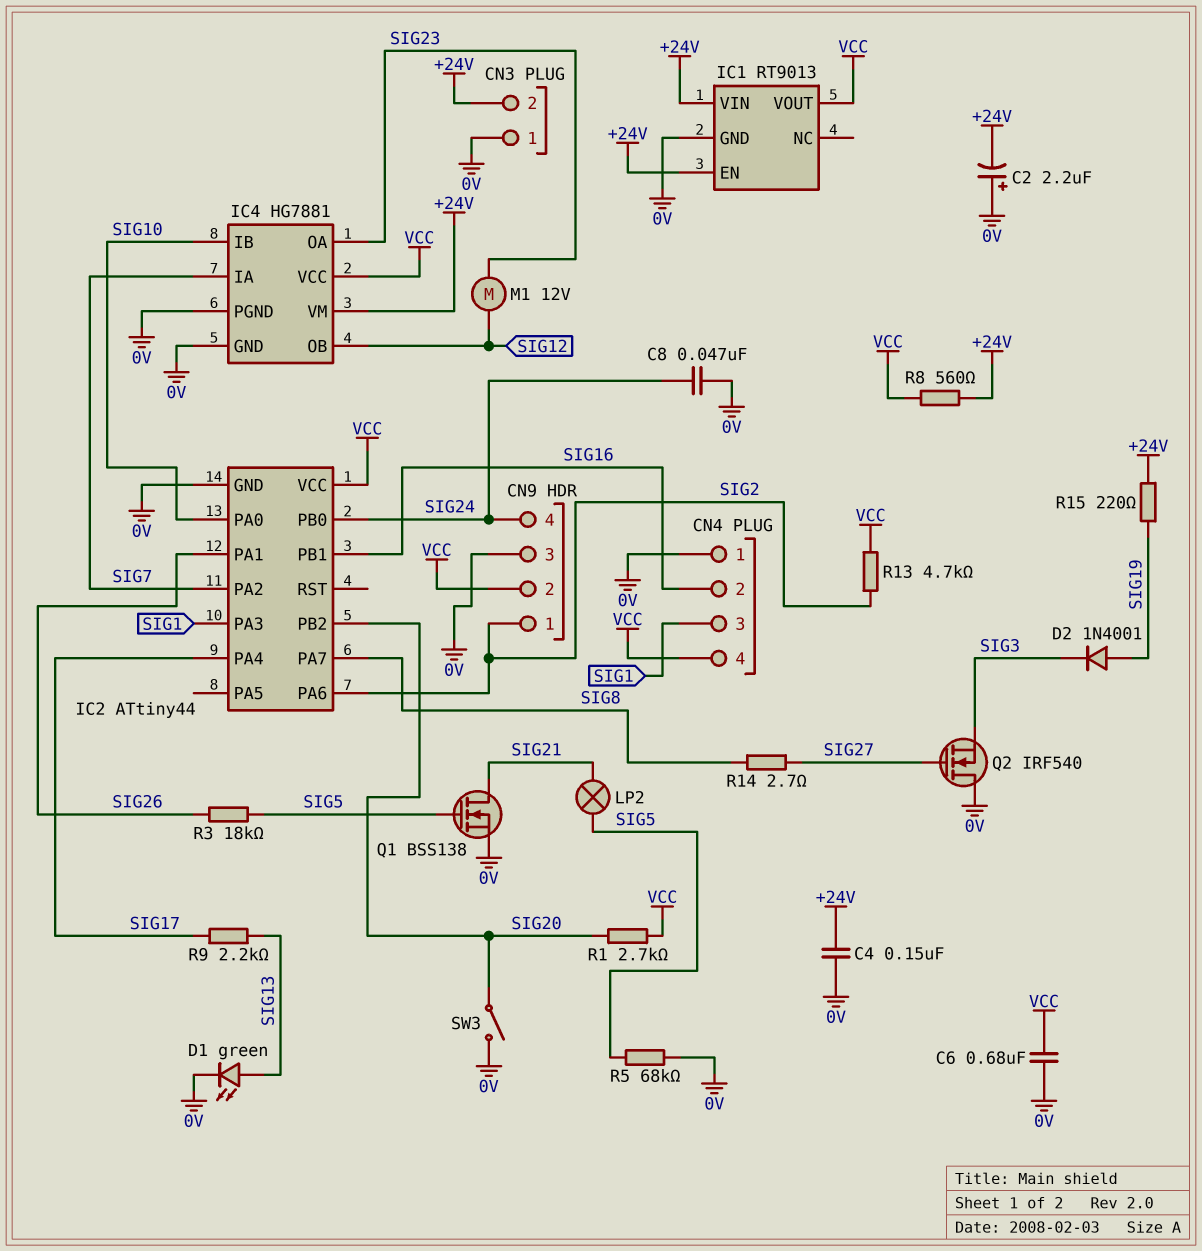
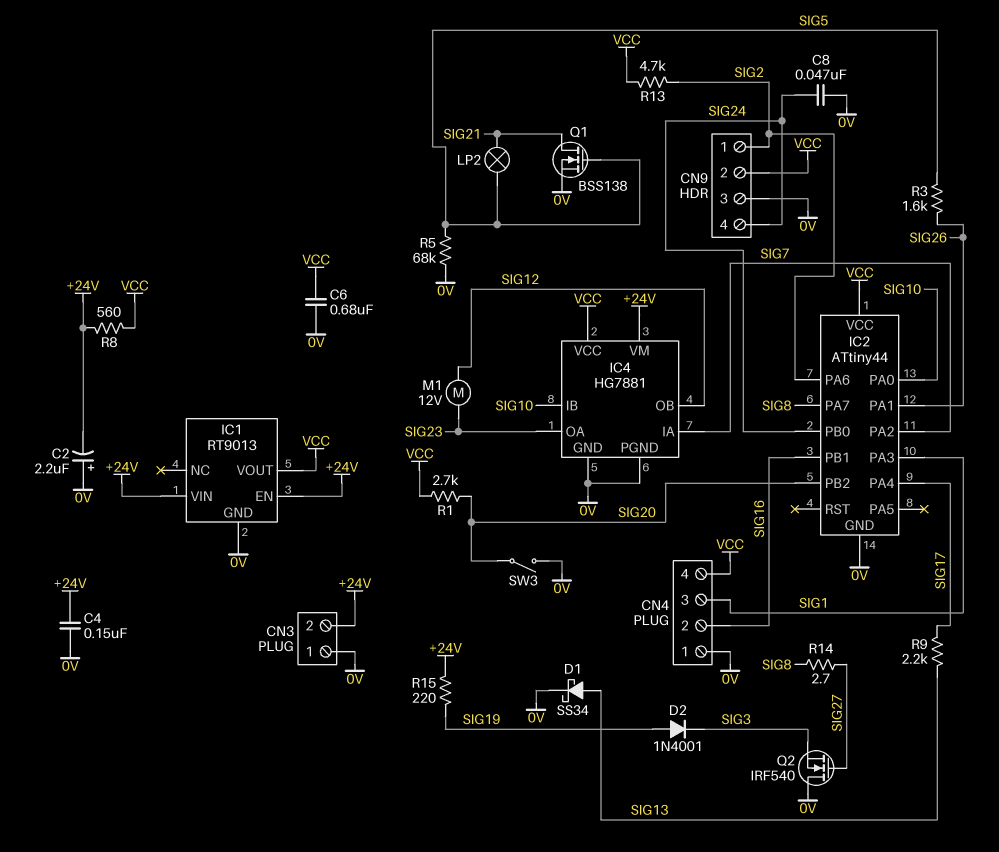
D1: LED green (A SIG13, K 0V) -> schottky SS34 (A SIG13, K 0V)
R3: 18k (SIG5, SIG26) -> 1.6k (SIG5, SIG26)

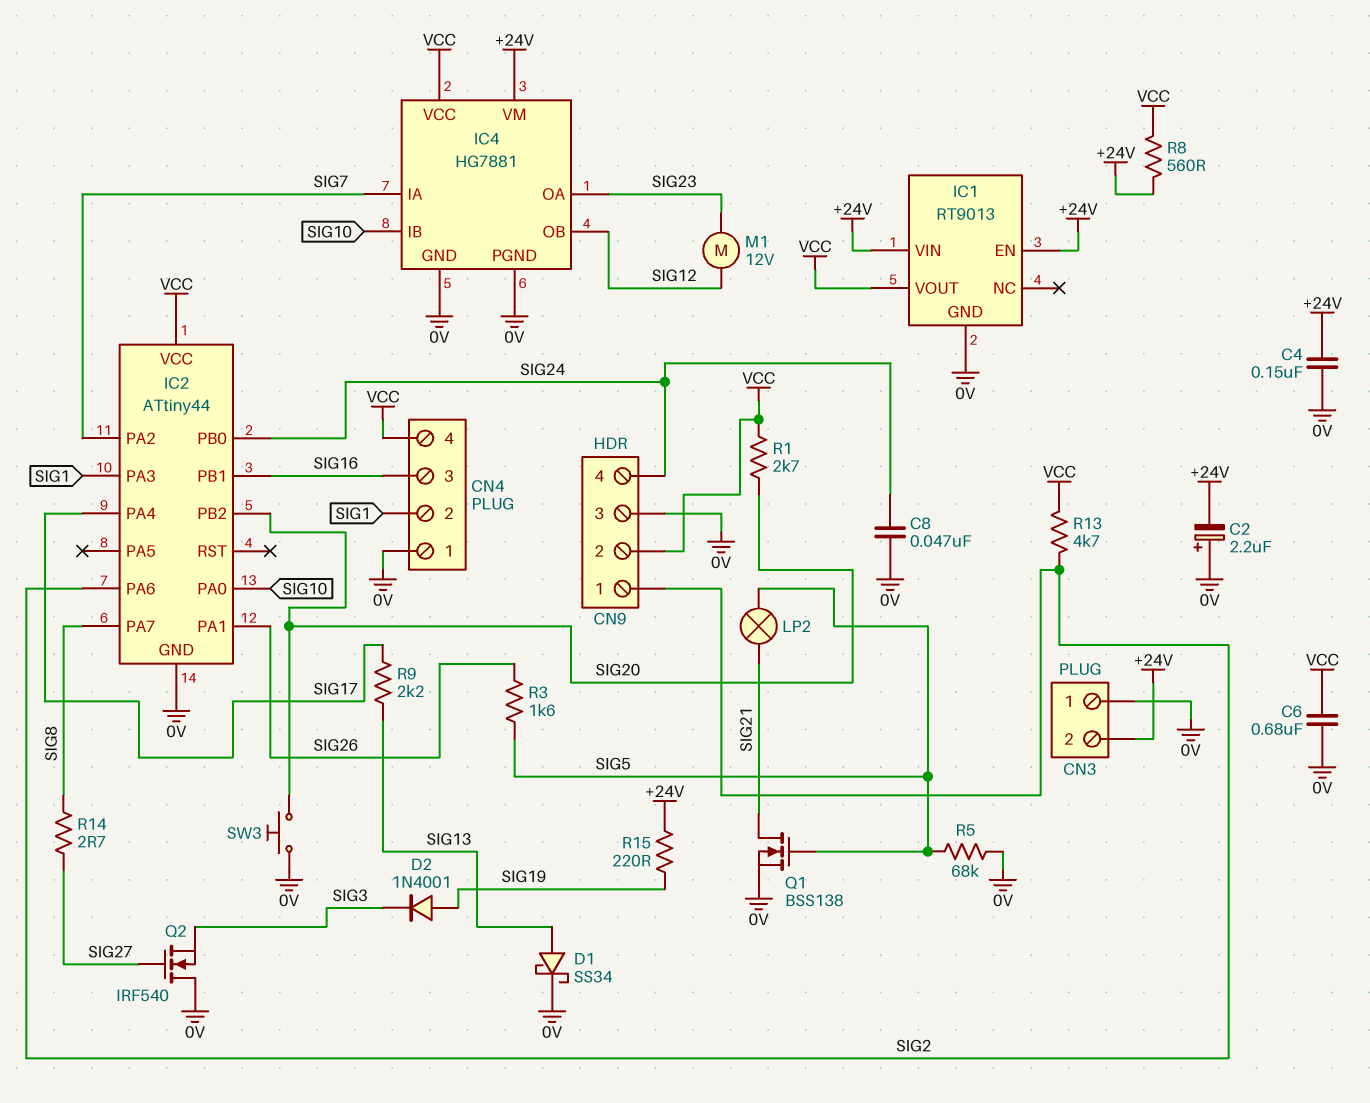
CN4 pin 2: SIG16 -> SIG1
CN4 pin 3: SIG1 -> SIG16
SW3: switch (0V, SIG20) -> button (0V, SIG20)

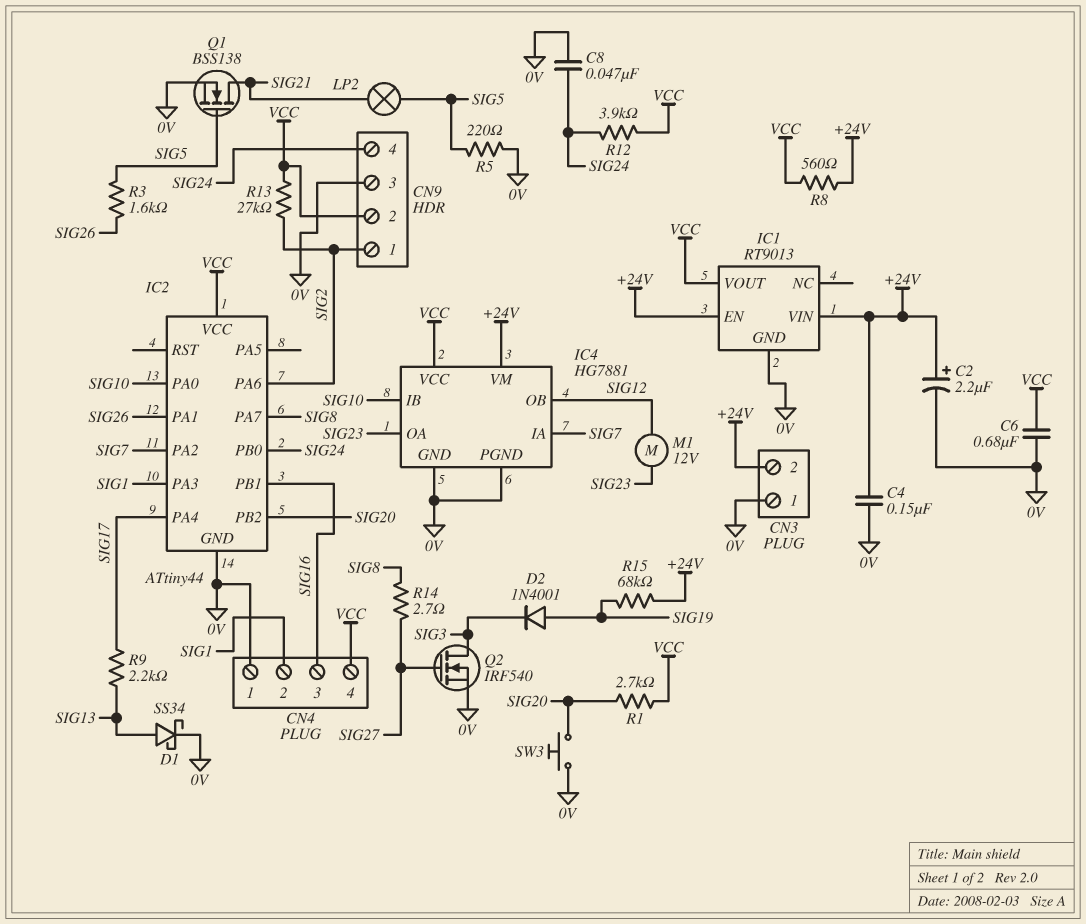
C2: 2.2uF (plus 0V, minus +24V) -> 2.2uF (plus +24V, minus 0V)
Q2: NMOS IRF540 (G SIG27, D 0V, S SIG3) -> NMOS IRF540 (G SIG27, D SIG3, S 0V)
R5: 68k (0V, SIG5) -> 220 (0V, SIG5)
R12: none -> 3.9k (SIG24, VCC)
R13: 4.7k (SIG2, VCC) -> 27k (SIG2, VCC)
R15: 220 (+24V, SIG19) -> 68k (+24V, SIG19)

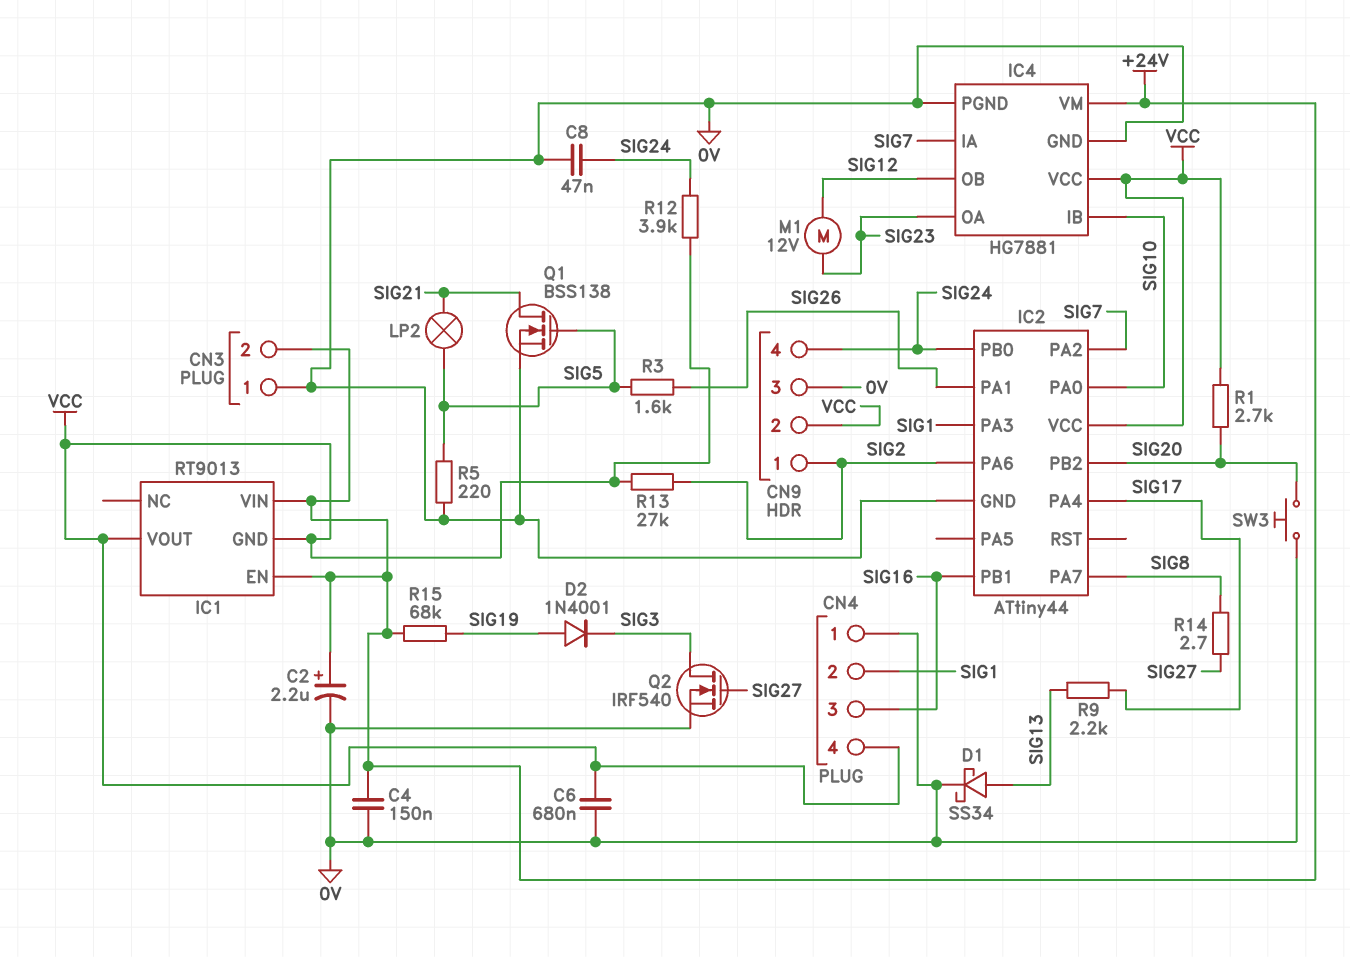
IC1 pin GND: 0V -> VCC
R8: 560 (+24V, VCC) -> none

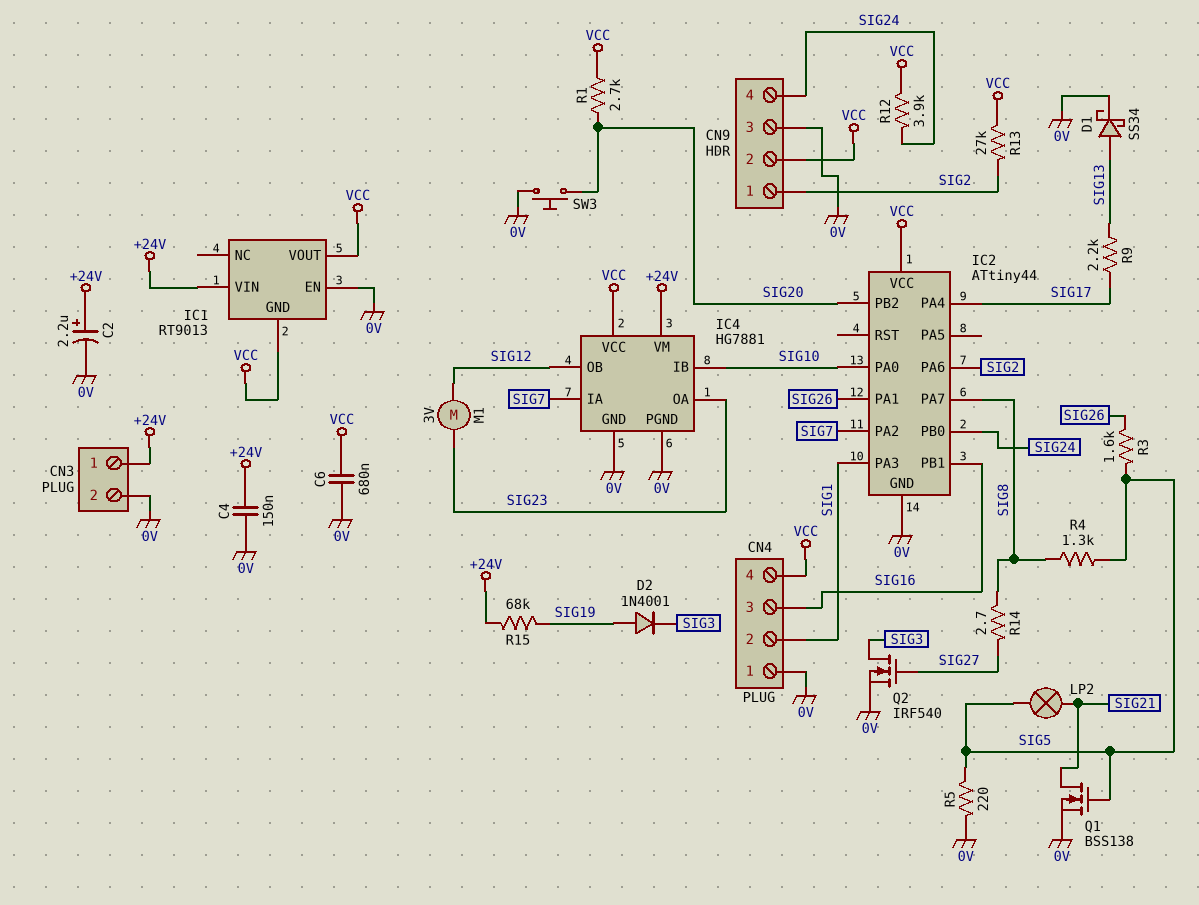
C8: 47nF (0V, SIG24) -> none
CN3 pin 1: 0V -> +24V
CN3 pin 2: +24V -> 0V
IC1 pin EN: +24V -> 0V
M1: motor 12V (SIG12, SIG23) -> motor 3V (SIG12, SIG23)
R4: none -> 1.3k (SIG5, SIG8)

